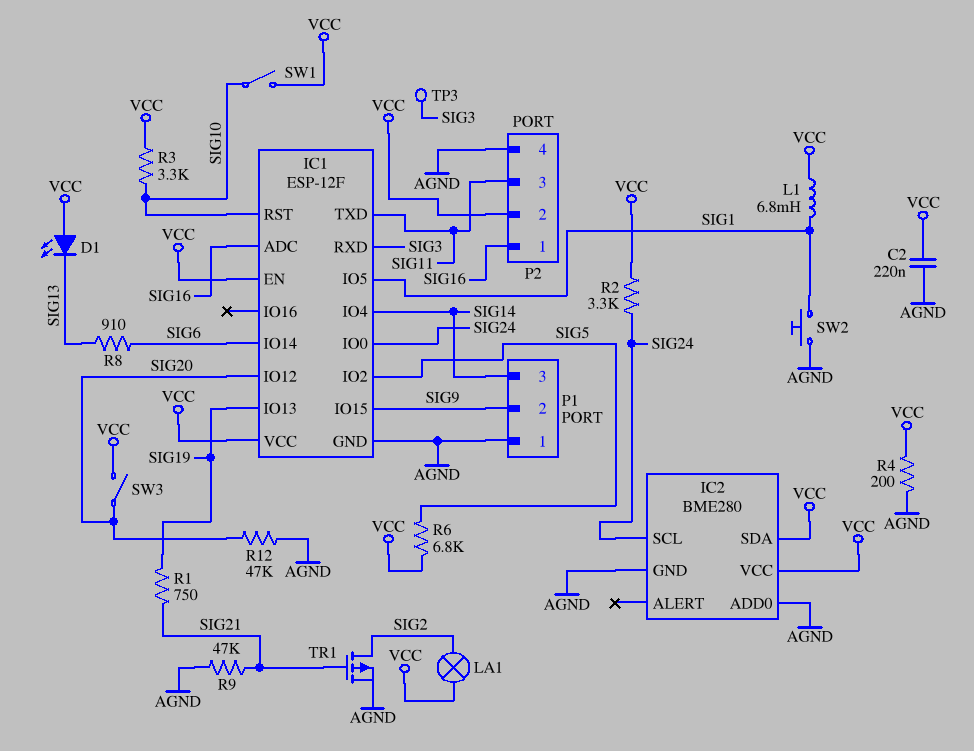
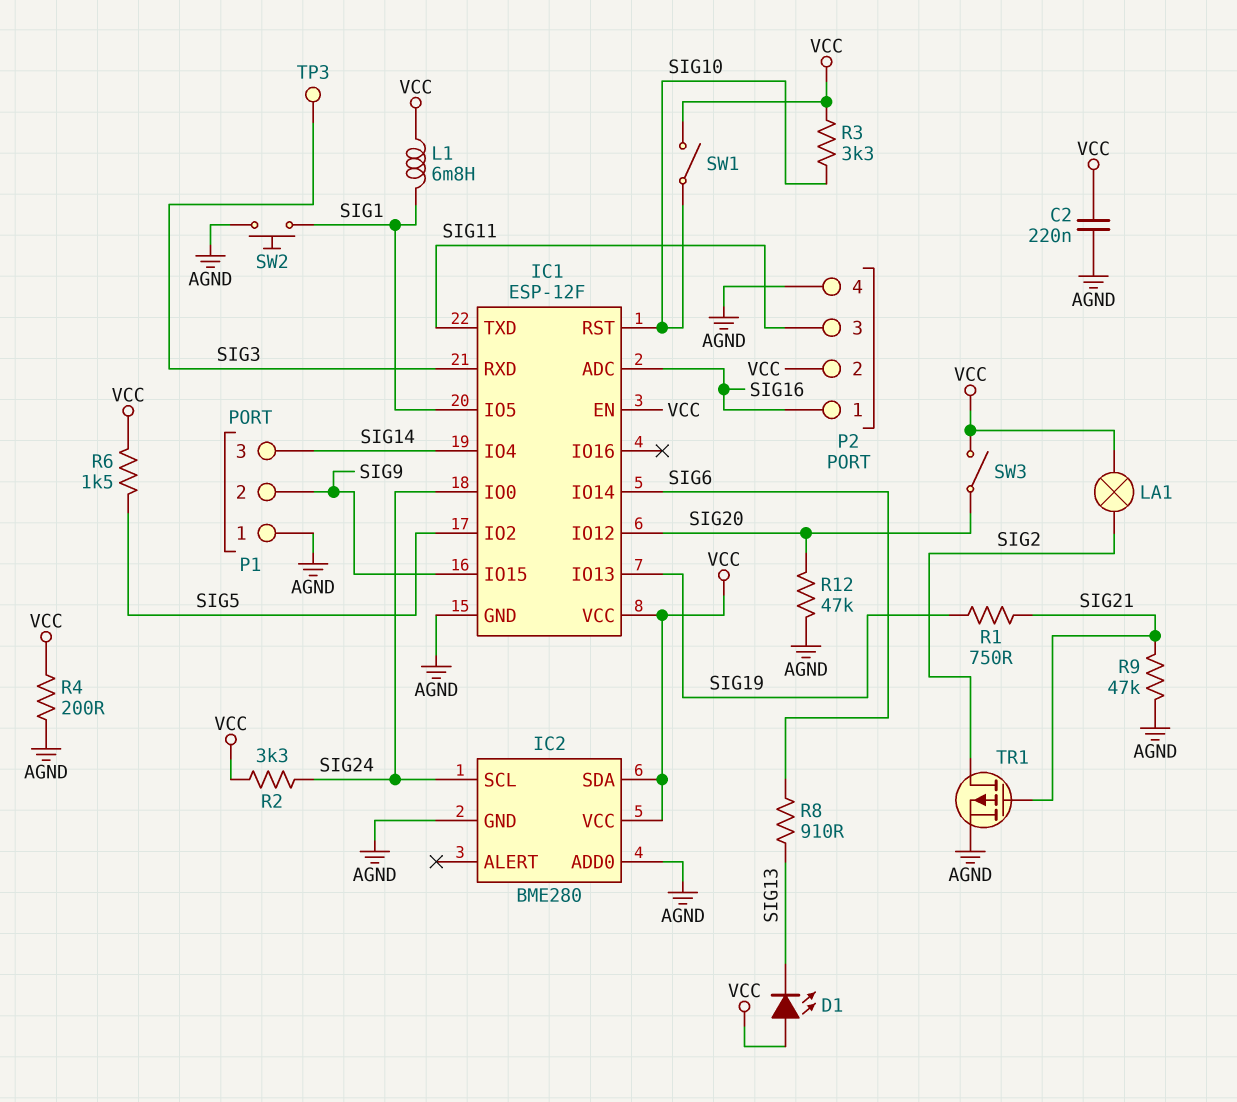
R6: 6.8k (SIG5, VCC) -> 1.5k (SIG5, VCC)

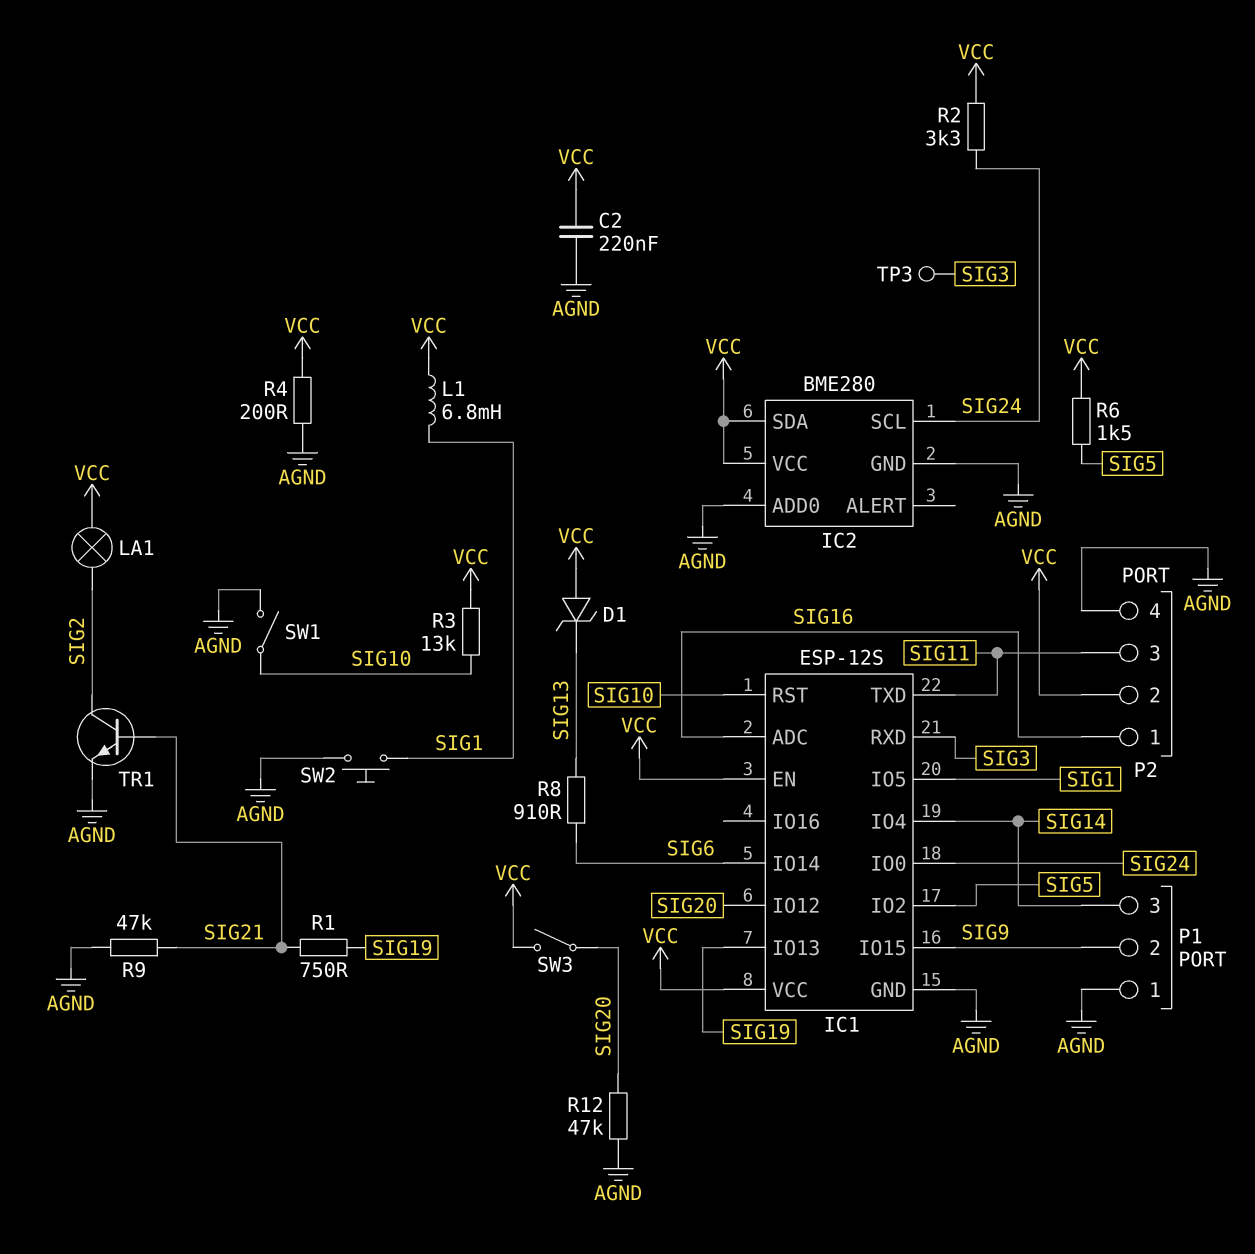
D1: LED (A VCC, K SIG13) -> zener (A VCC, K SIG13)
IC1: ESP-12F -> ESP-12S
R3: 3.3k (SIG10, VCC) -> 13k (SIG10, VCC)
SW1: switch (SIG10, VCC) -> switch (AGND, SIG10)
TR1: PMOS (G SIG21, D SIG2, S AGND) -> NPN (B SIG21, C SIG2, E AGND)

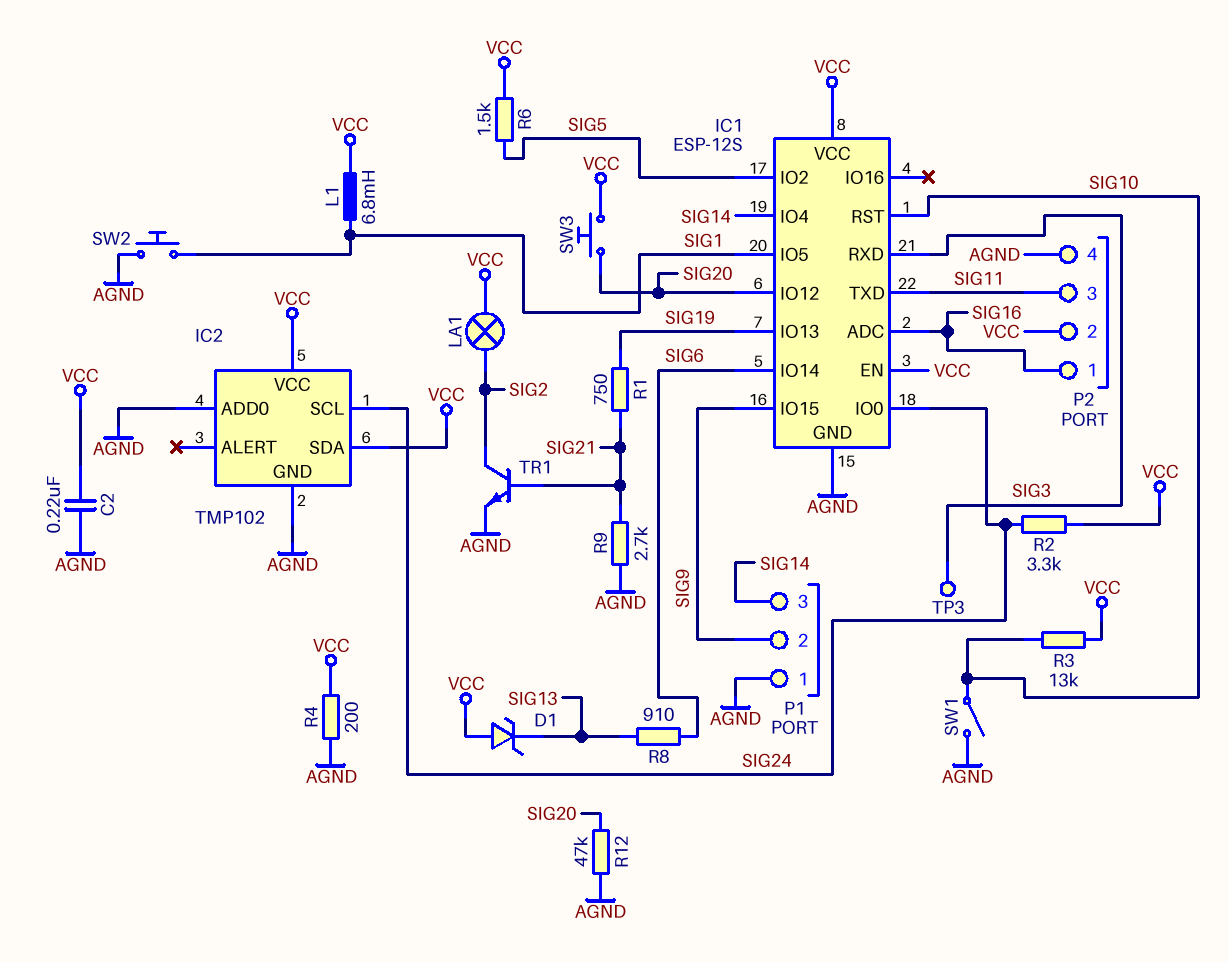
IC2: BME280 -> TMP102
R9: 47k (AGND, SIG21) -> 2.7k (AGND, SIG21)
SW3: switch (SIG20, VCC) -> button (SIG20, VCC)

